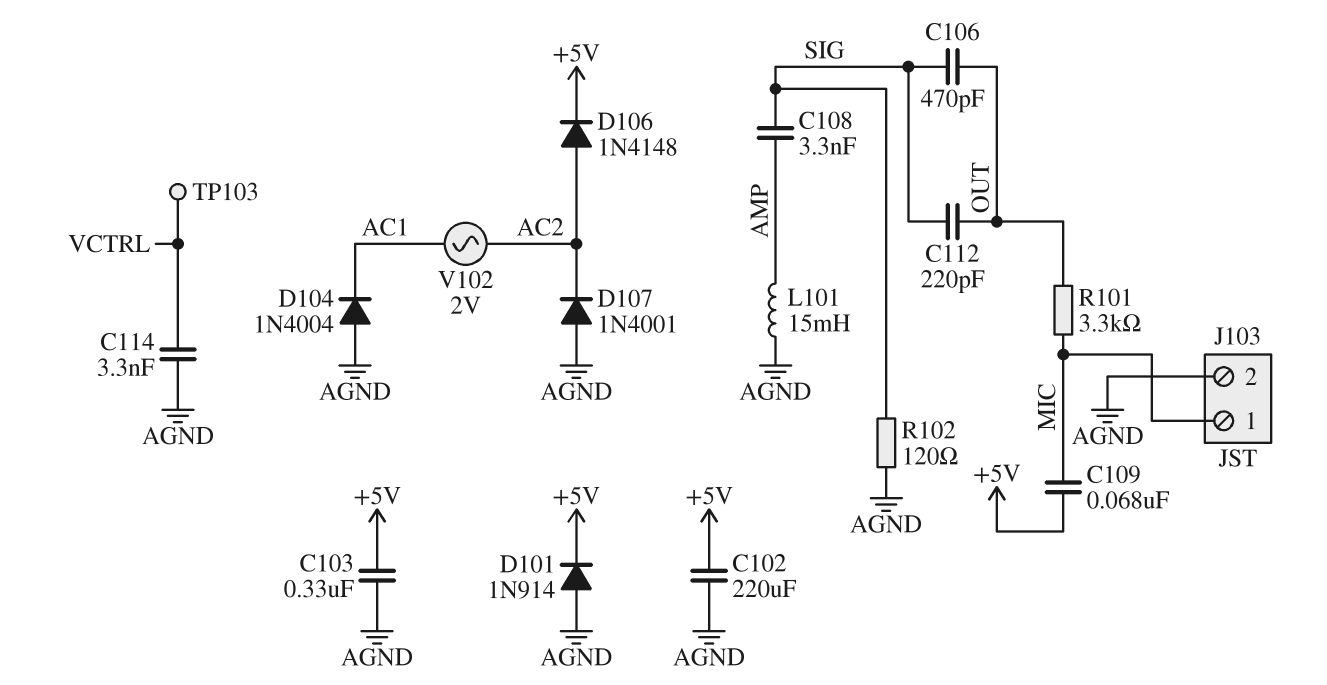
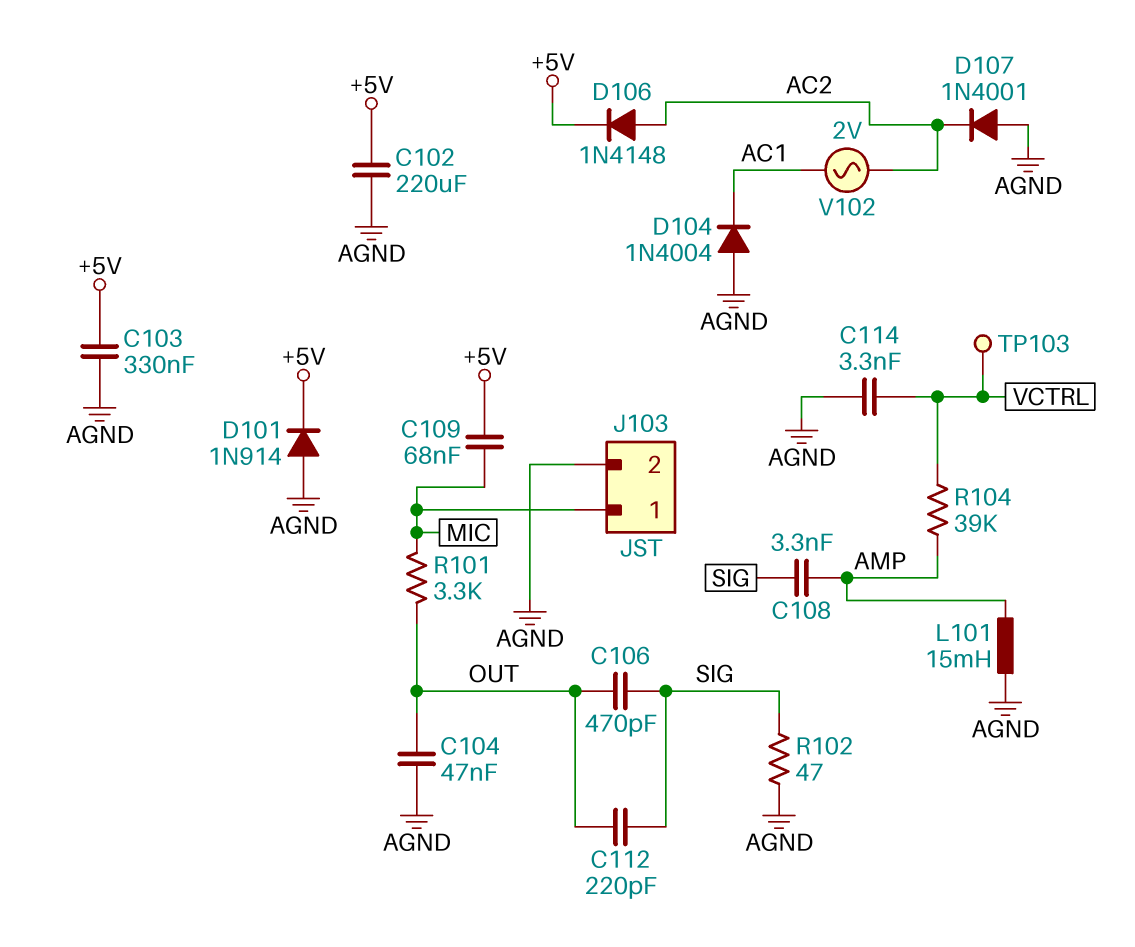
C104: none -> 47nF (AGND, OUT)
R102: 120 (AGND, SIG) -> 47 (AGND, SIG)
R104: none -> 39k (AMP, VCTRL)

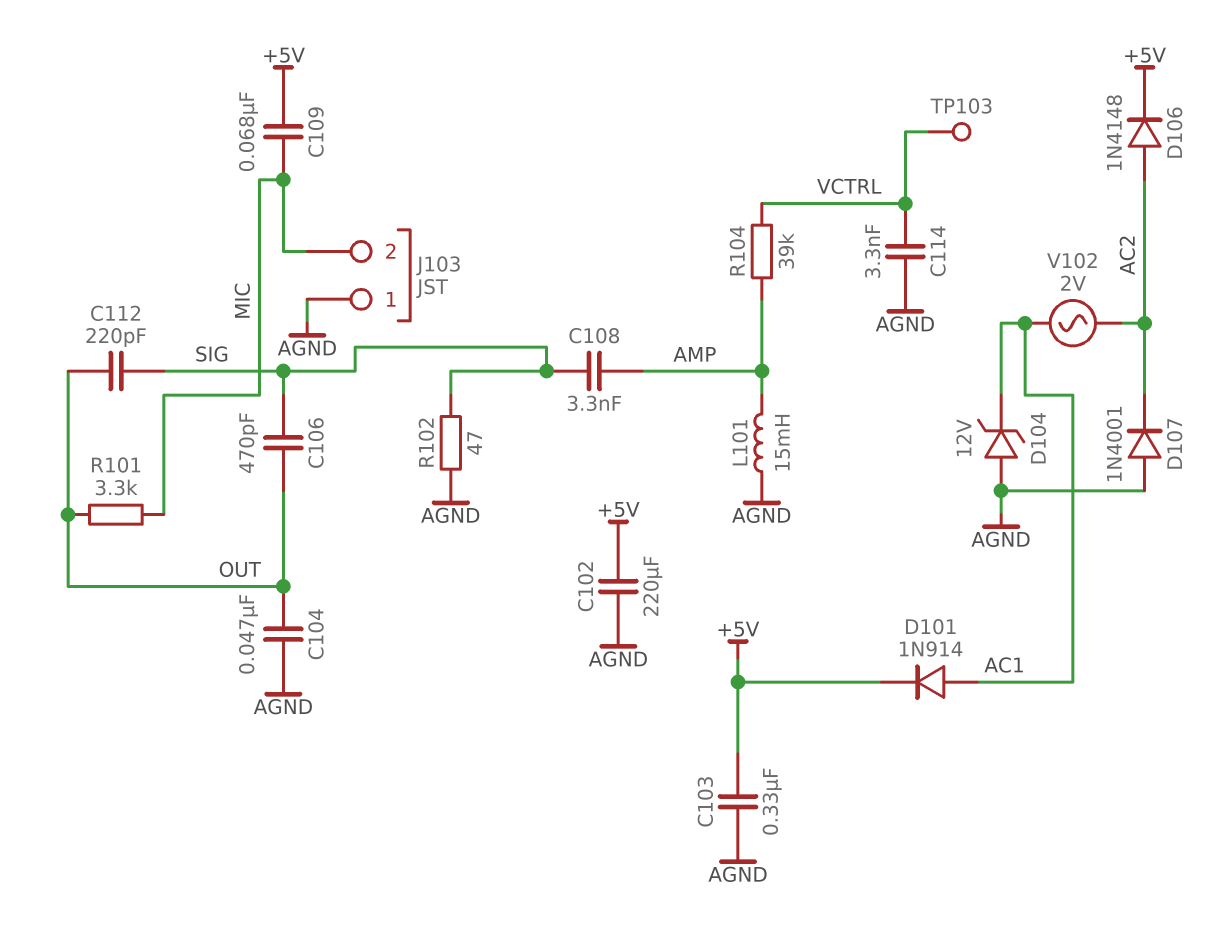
D101: diode 1N914 (A AGND, K +5V) -> diode 1N914 (A AC1, K +5V)
D104: diode 1N4004 (A AGND, K AC1) -> zener 12V (A AGND, K AC1)
J103 pin 1: MIC -> AGND
J103 pin 2: AGND -> MIC

